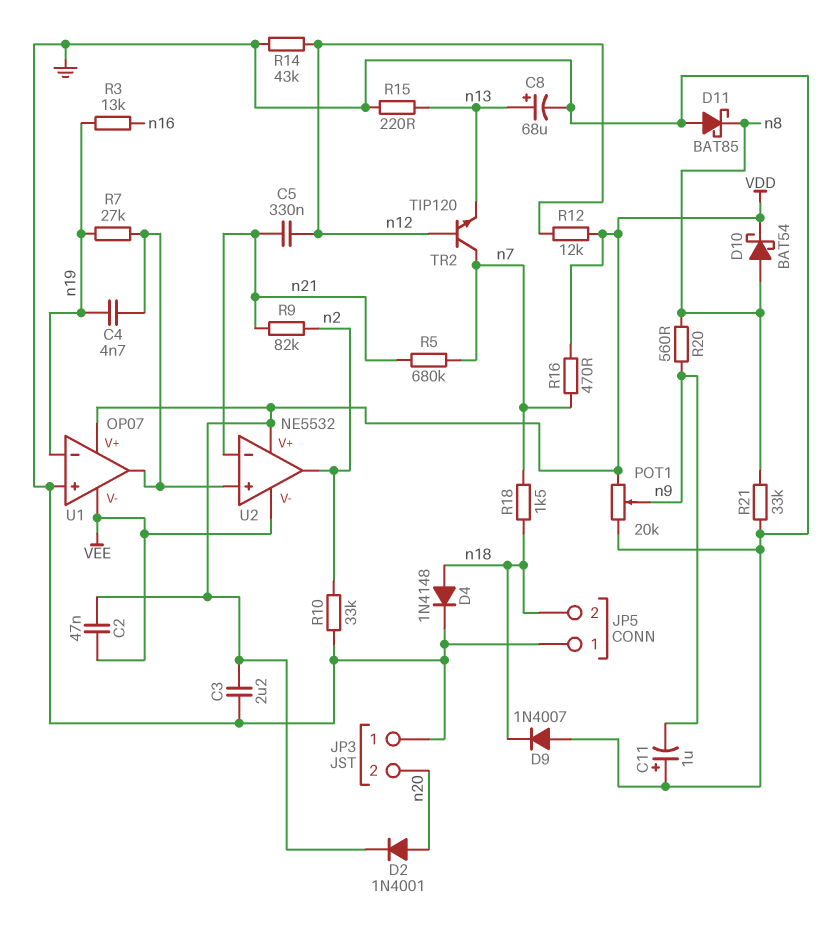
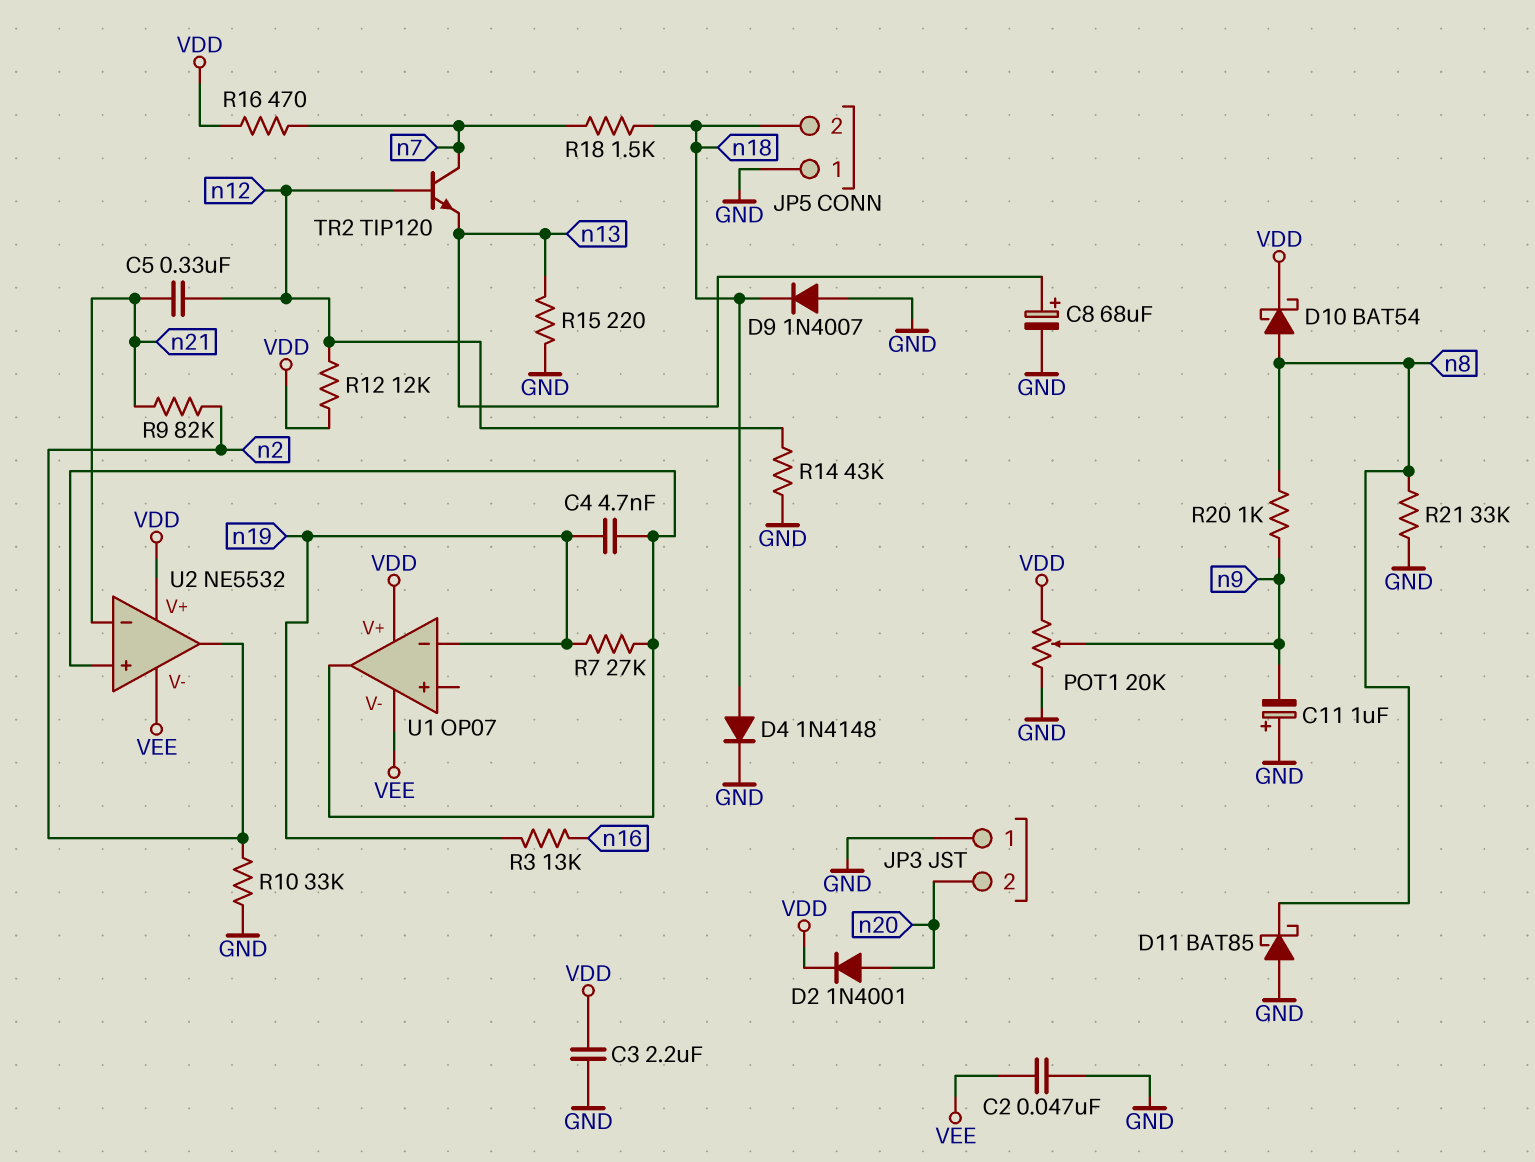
C2: 47nF (VDD, VEE) -> 47nF (GND, VEE)
R5: 680k (n7, n21) -> none
R20: 560 (n8, n9) -> 1k (n8, n9)
U1 pin in+: GND -> none

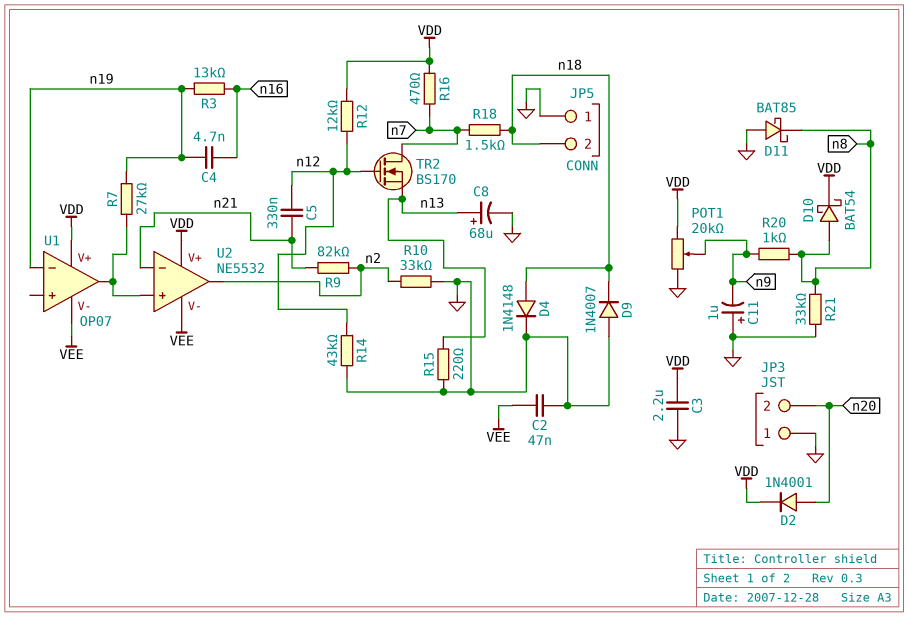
C4: 4.7nF (U1/out, n19) -> 4.7nF (n16, n19)
TR2: NPN TIP120 (B n12, C n7, E n13) -> NMOS BS170 (G n12, D n7, S n13)

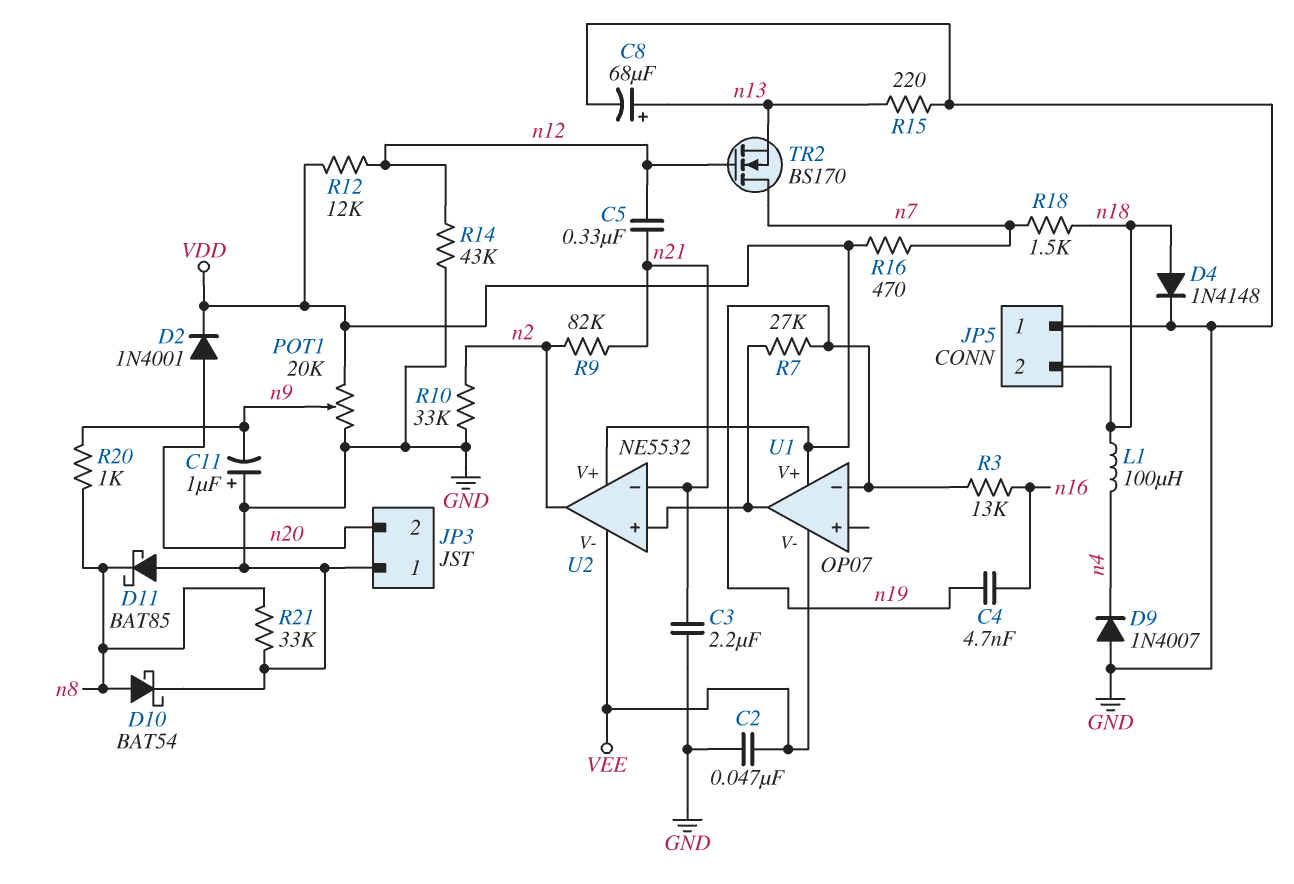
C3: 2.2uF (GND, VDD) -> 2.2uF (GND, n21)
D9: diode 1N4007 (A GND, K n18) -> diode 1N4007 (A GND, K n4)
D10: schottky BAT54 (A n8, K VDD) -> schottky BAT54 (A n8, K GND)
L1: none -> 100uH (n4, n18)

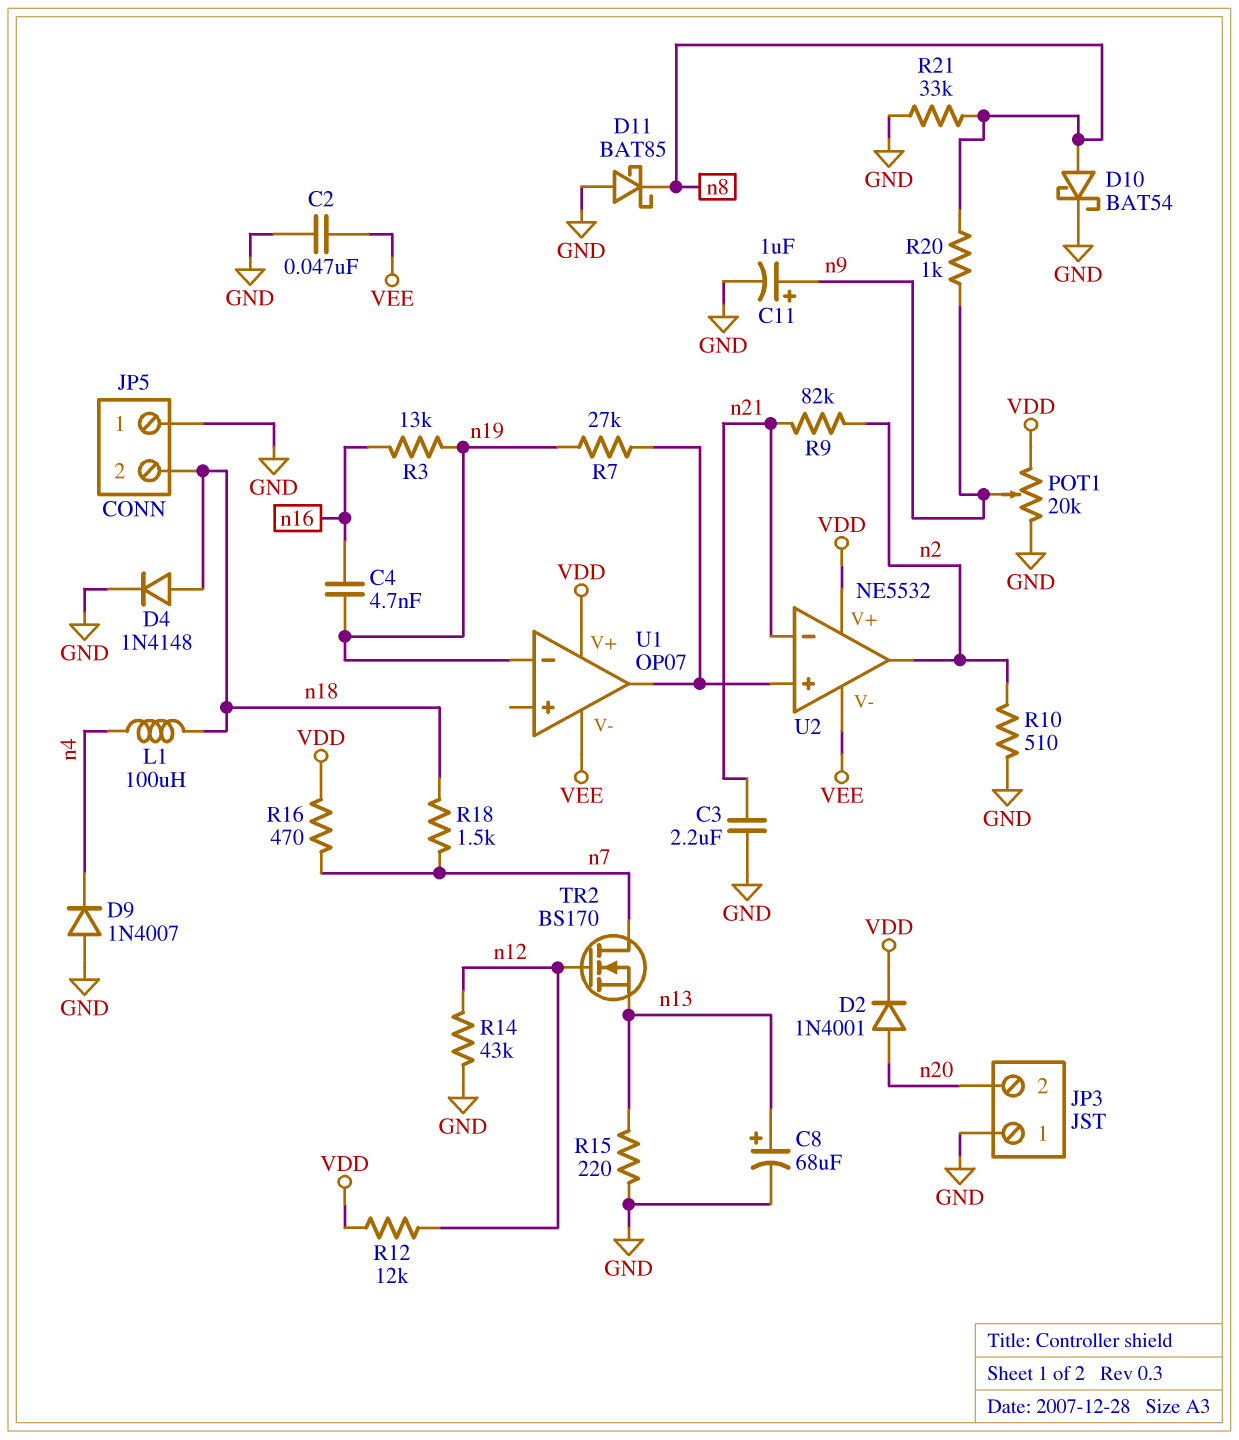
C5: 330nF (n12, n21) -> none
C11: 1uF (plus GND, minus n9) -> 1uF (plus n9, minus GND)
R10: 33k (GND, n2) -> 510 (GND, n2)

